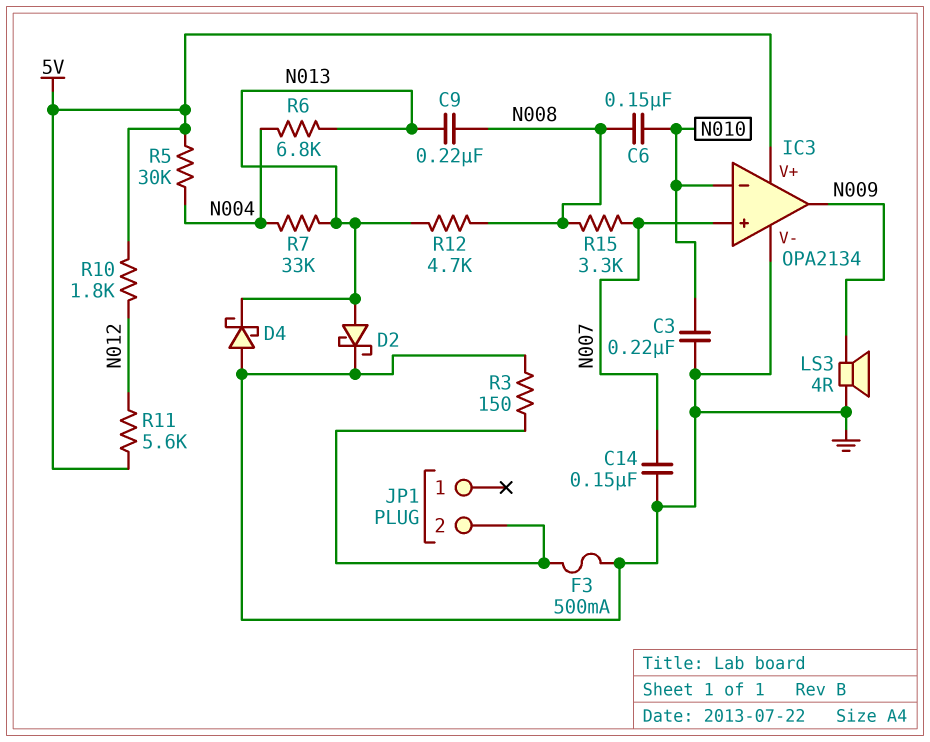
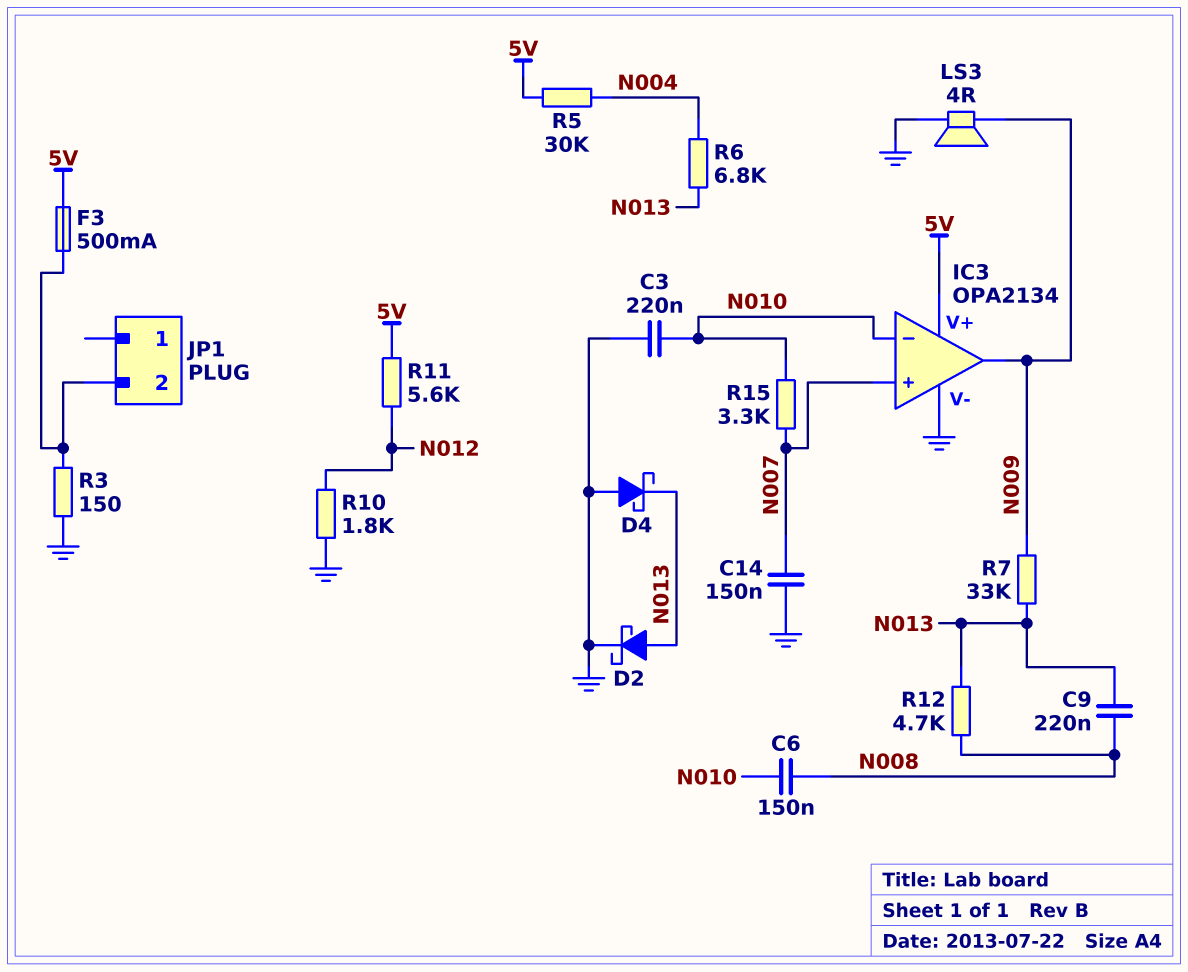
F3: 500mA (GND, JP1/2) -> 500mA (5V, JP1/2)
R7: 33k (N004, N013) -> 33k (N009, N013)
R10: 1.8k (5V, N012) -> 1.8k (GND, N012)
R15: 3.3k (N007, N008) -> 3.3k (N007, N010)

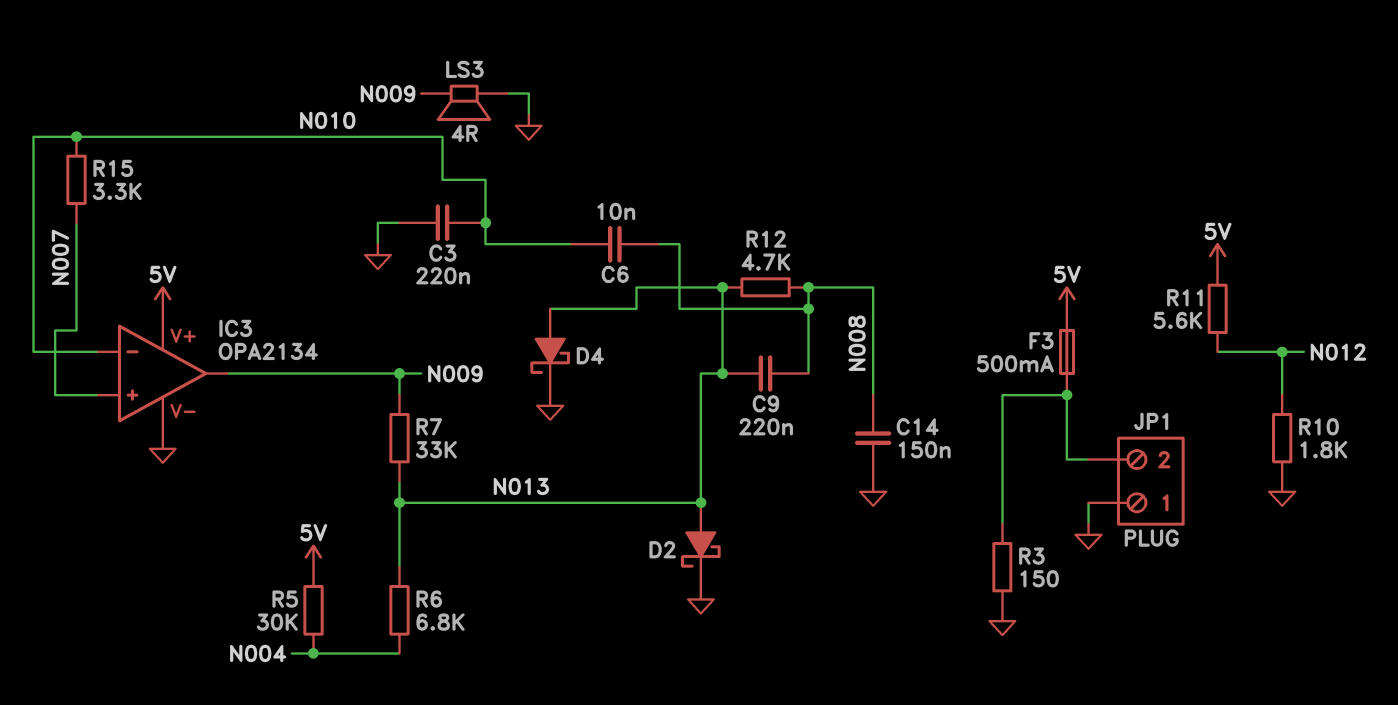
C6: 150nF (N008, N010) -> 10nF (N008, N010)
C14: 150nF (GND, N007) -> 150nF (GND, N008)
D4: schottky (A GND, K N013) -> schottky (A N013, K GND)
JP1 pin 1: none -> GND

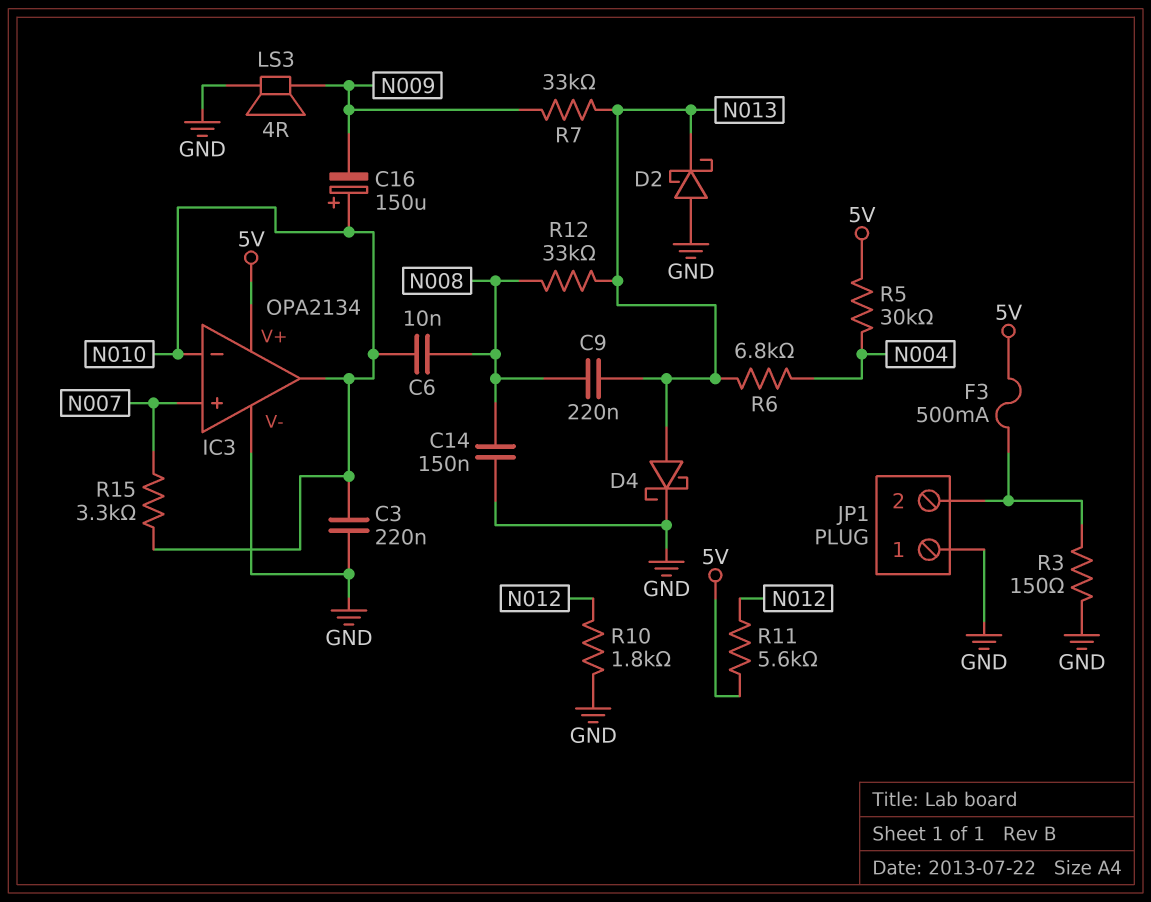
C16: none -> 150uF (plus N010, minus N009)
D2: schottky (A N013, K GND) -> schottky (A GND, K N013)
IC3 pin out: N009 -> N010
R12: 4.7k (N008, N013) -> 33k (N008, N013)

